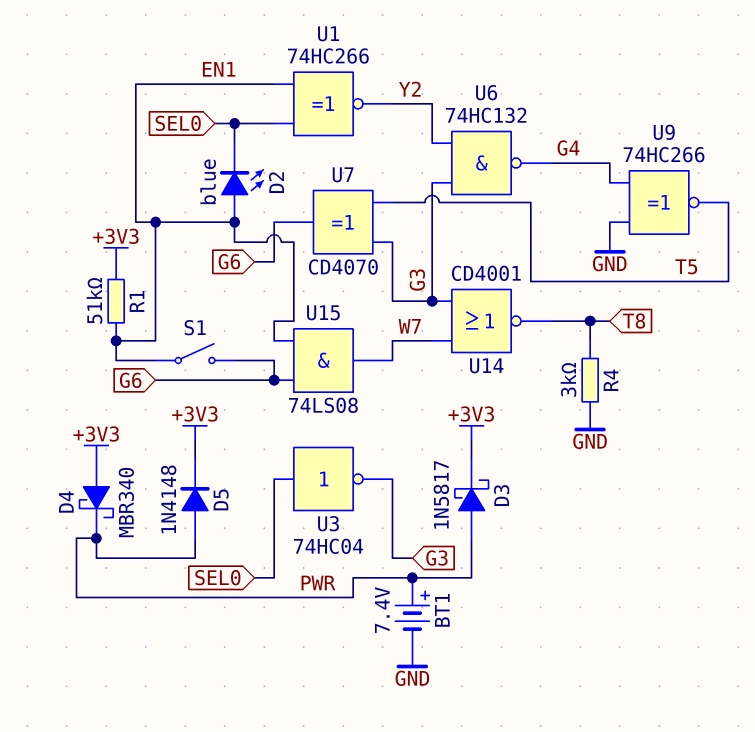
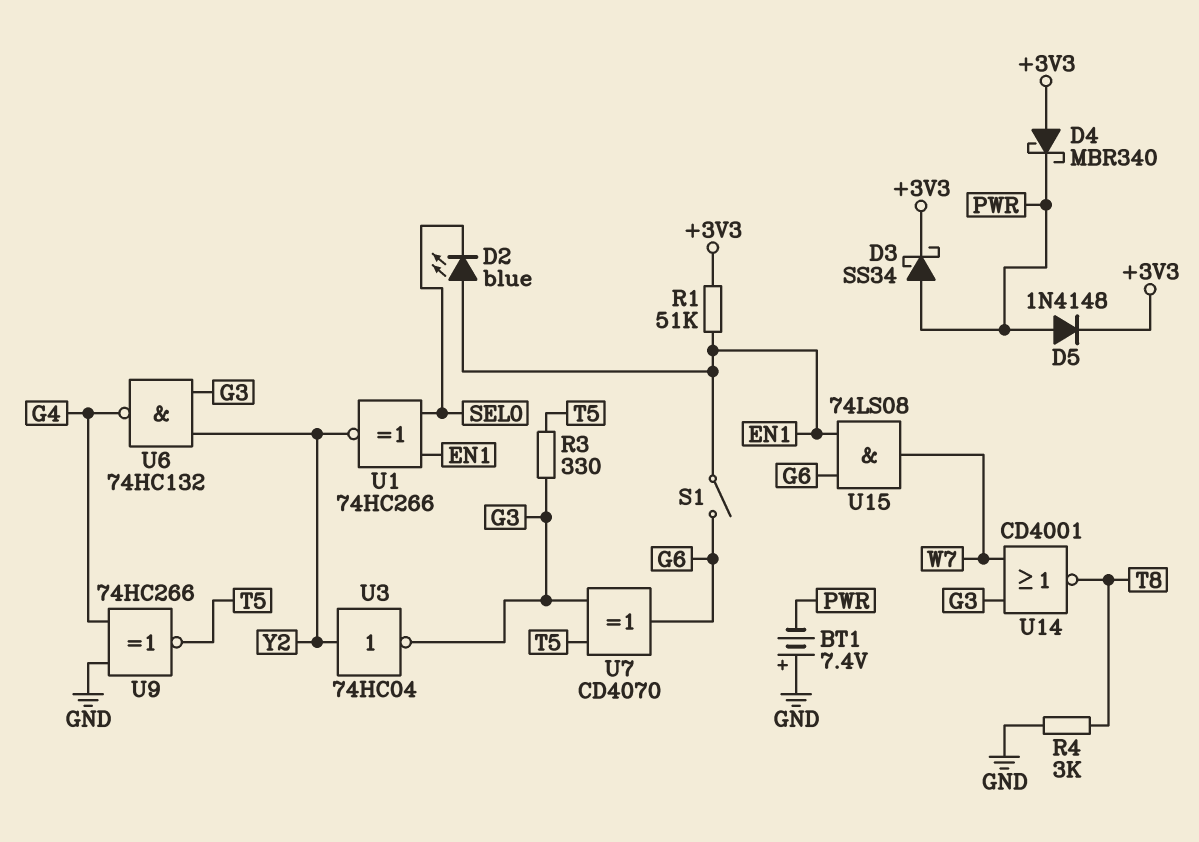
BT1: 7.4V (plus PWR, minus GND) -> 7.4V (plus GND, minus PWR)
D3: schottky 1N5817 (A PWR, K +3V3) -> schottky SS34 (A PWR, K +3V3)
R3: none -> 330 (G3, T5)
U3: NOT 74HC04 (in SEL0, out G3) -> NOT 74HC04 (in Y2, out G3)

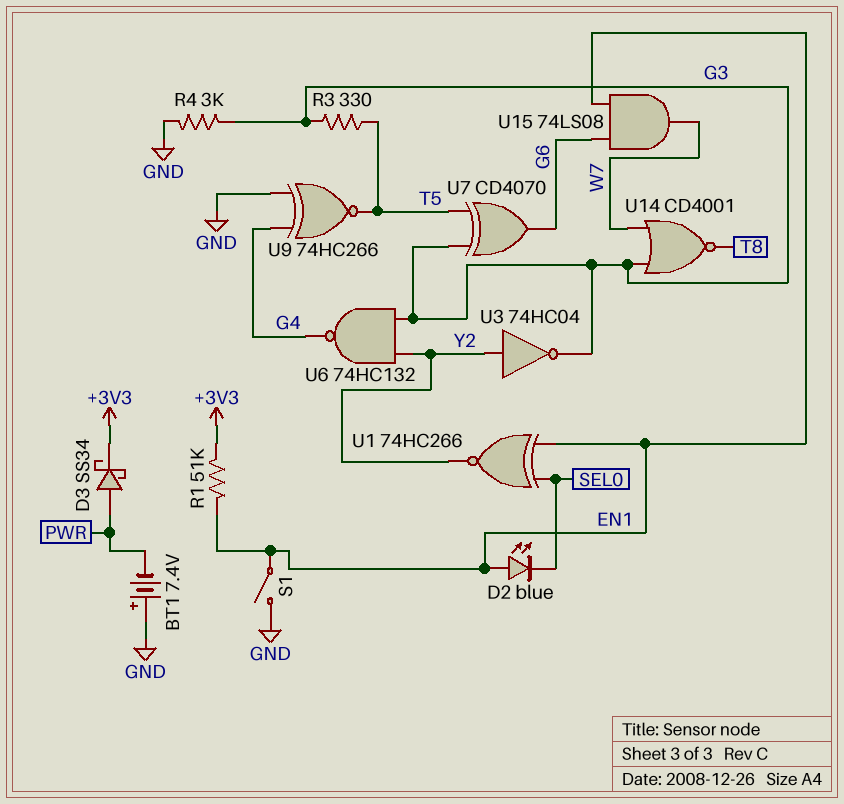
D4: schottky MBR340 (A +3V3, K PWR) -> none
D5: diode 1N4148 (A PWR, K +3V3) -> none
R4: 3k (GND, T8) -> 3k (G3, GND)
S1: switch (EN1, G6) -> switch (EN1, GND)

